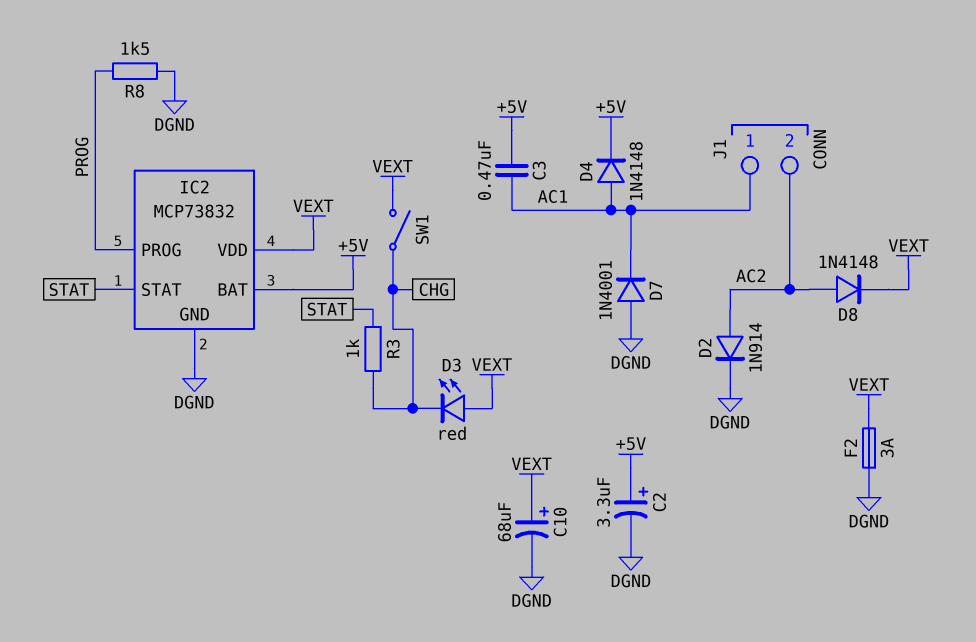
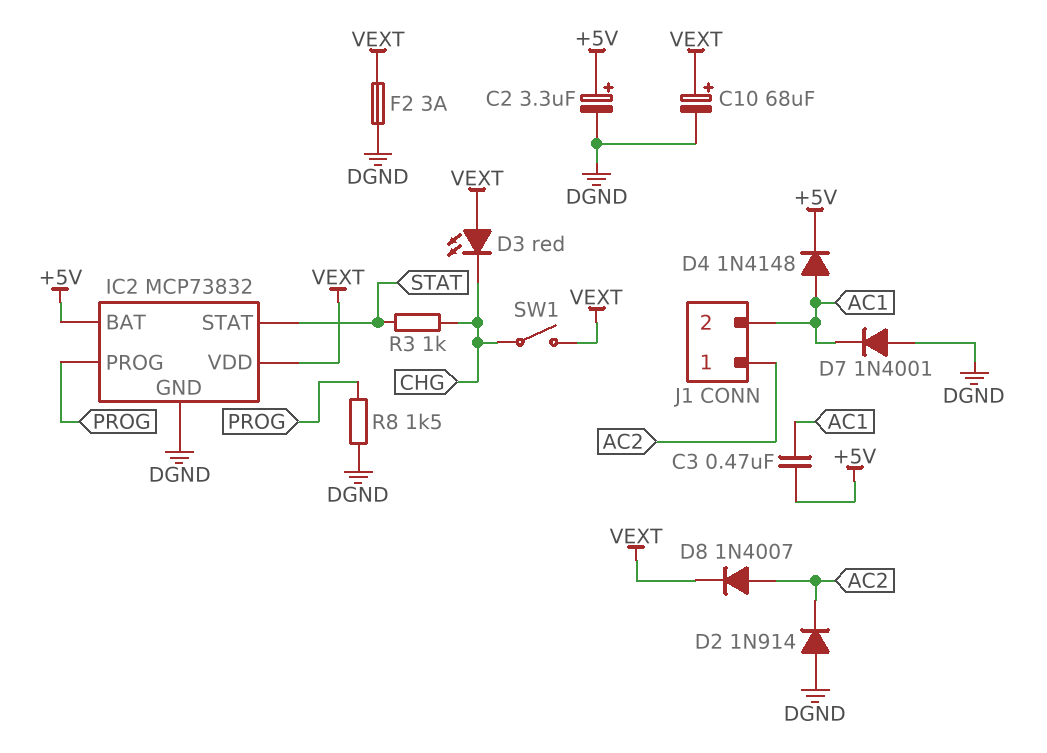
D2: diode 1N914 (A AC2, K DGND) -> diode 1N914 (A DGND, K AC2)
D8: diode 1N4148 (A AC2, K VEXT) -> diode 1N4007 (A AC2, K VEXT)
J1 pin 1: AC1 -> AC2
J1 pin 2: AC2 -> AC1

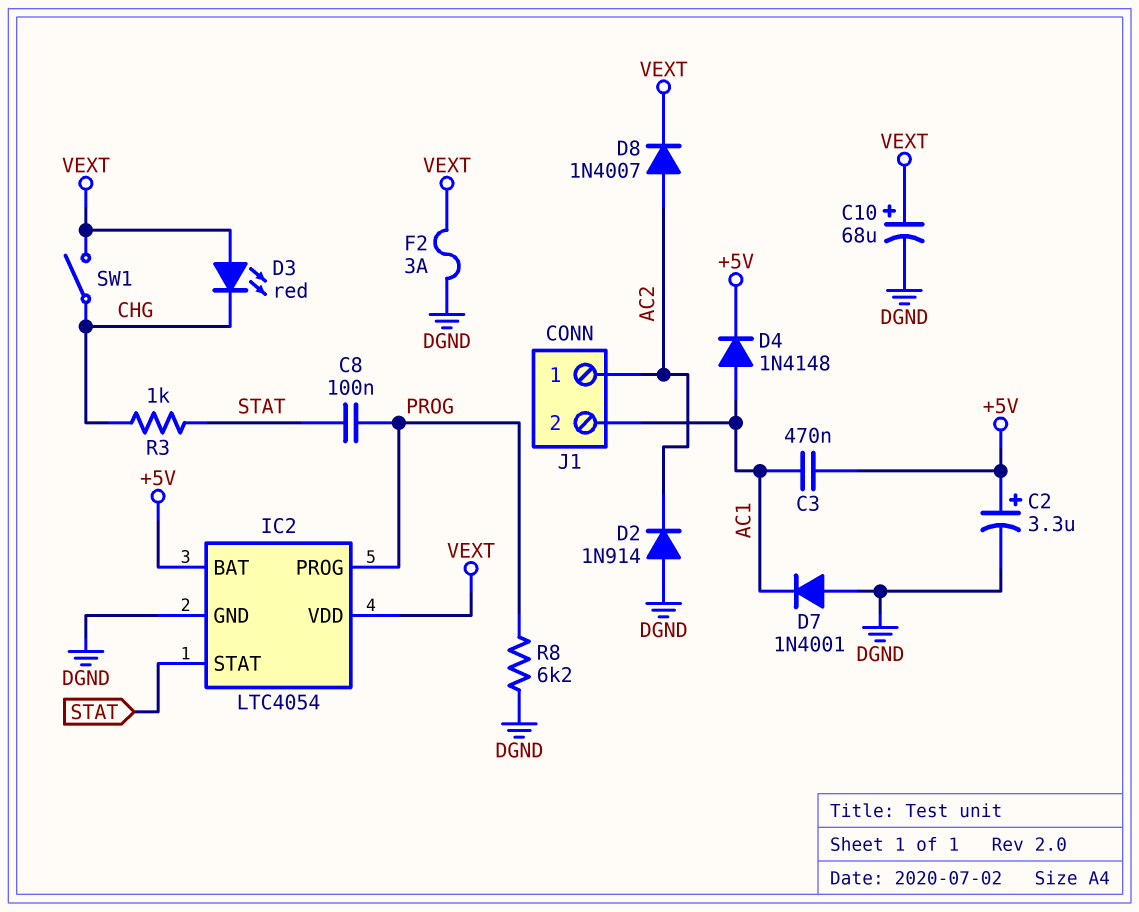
C8: none -> 100nF (PROG, STAT)
IC2: MCP73832 -> LTC4054
R8: 1.5k (DGND, PROG) -> 6.2k (DGND, PROG)

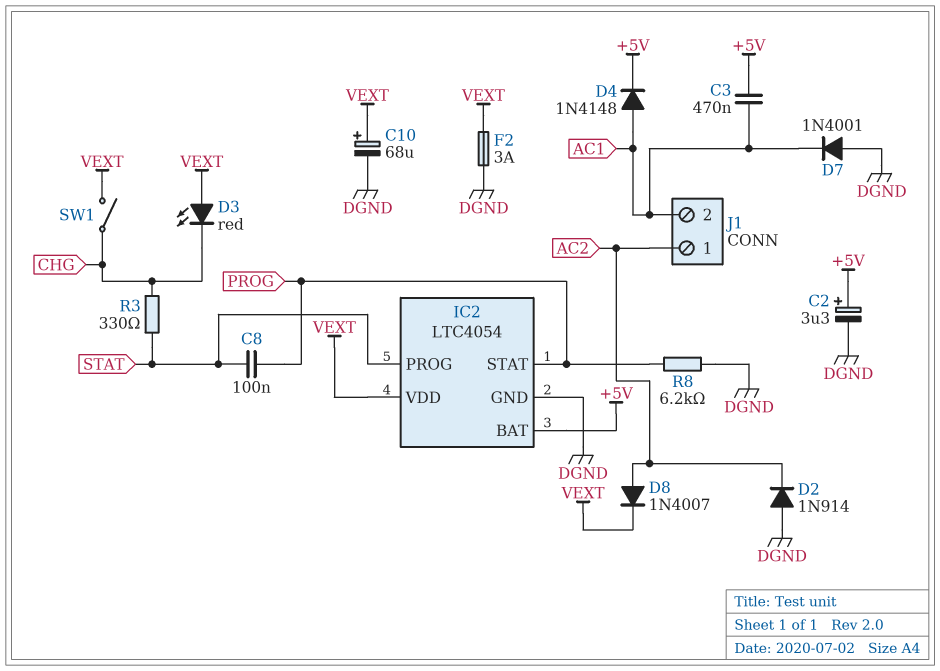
IC2 pin PROG: PROG -> STAT
IC2 pin STAT: STAT -> PROG
R3: 1k (CHG, STAT) -> 330 (CHG, STAT)

